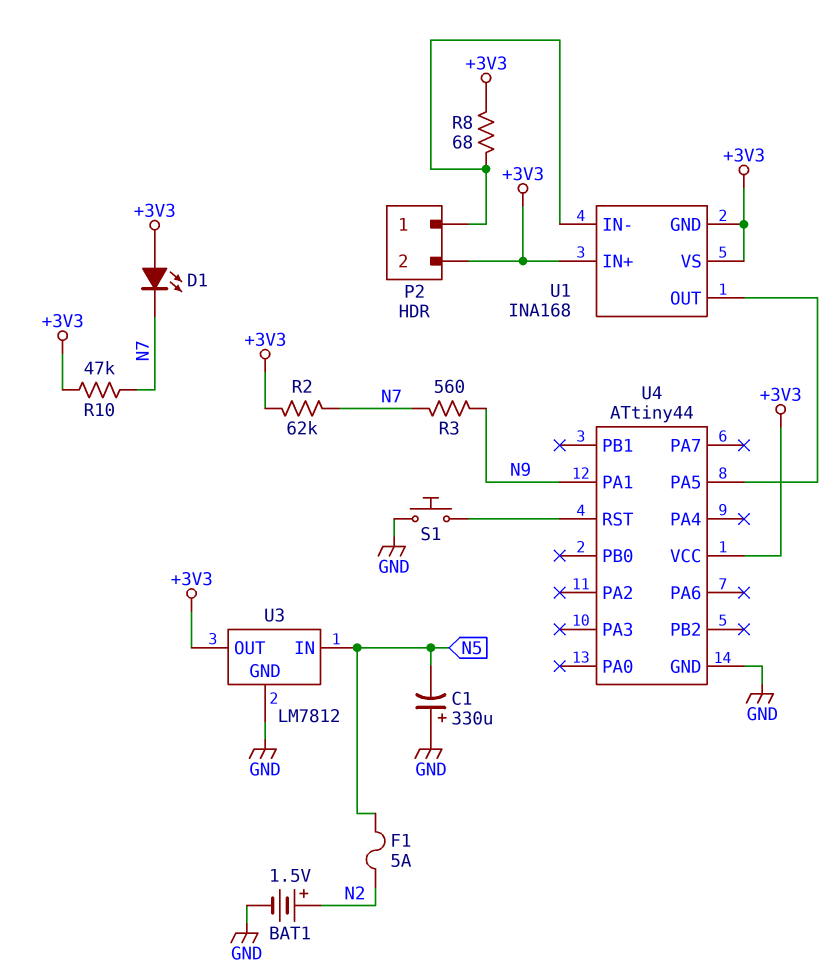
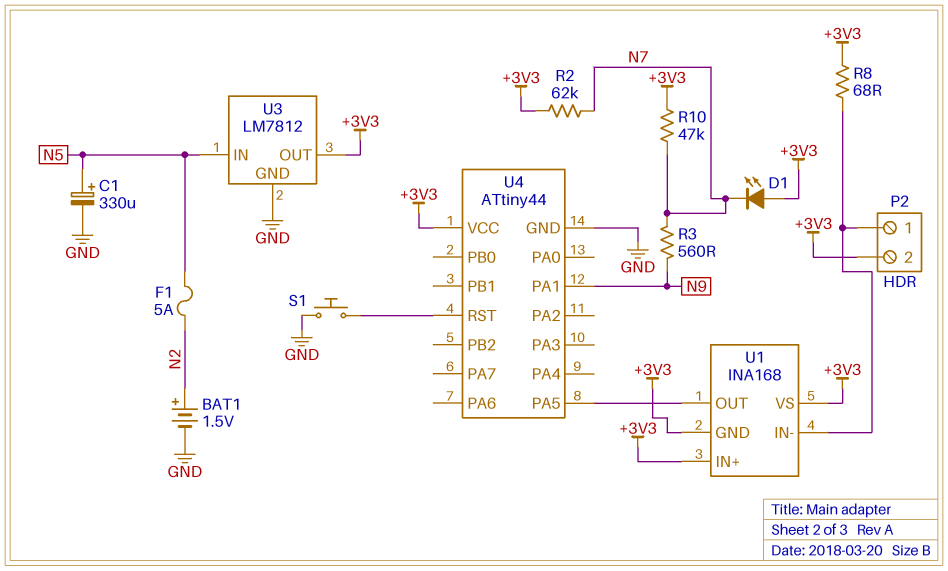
C1: 330uF (plus GND, minus N5) -> 330uF (plus N5, minus GND)

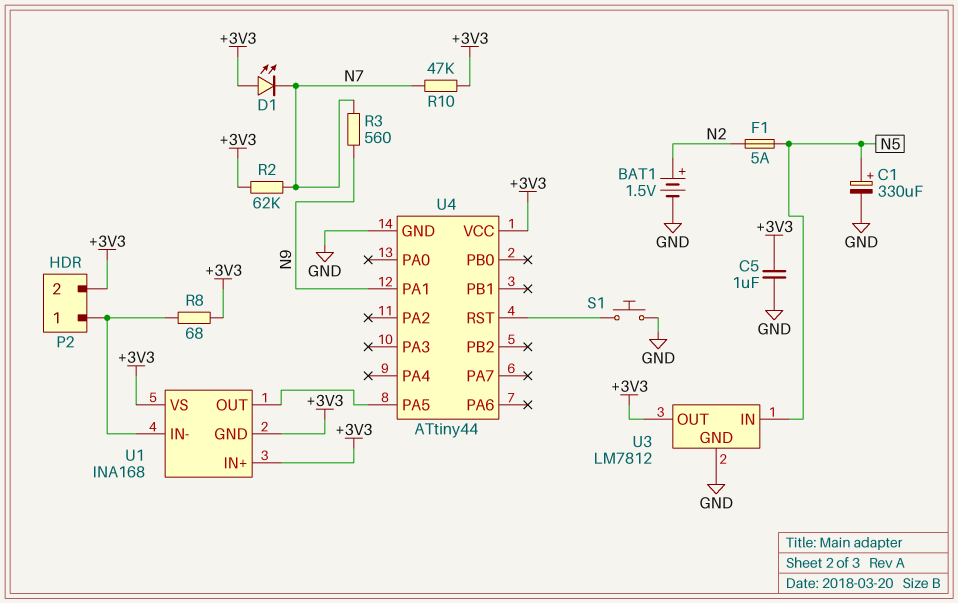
C5: none -> 1uF (+3V3, GND)

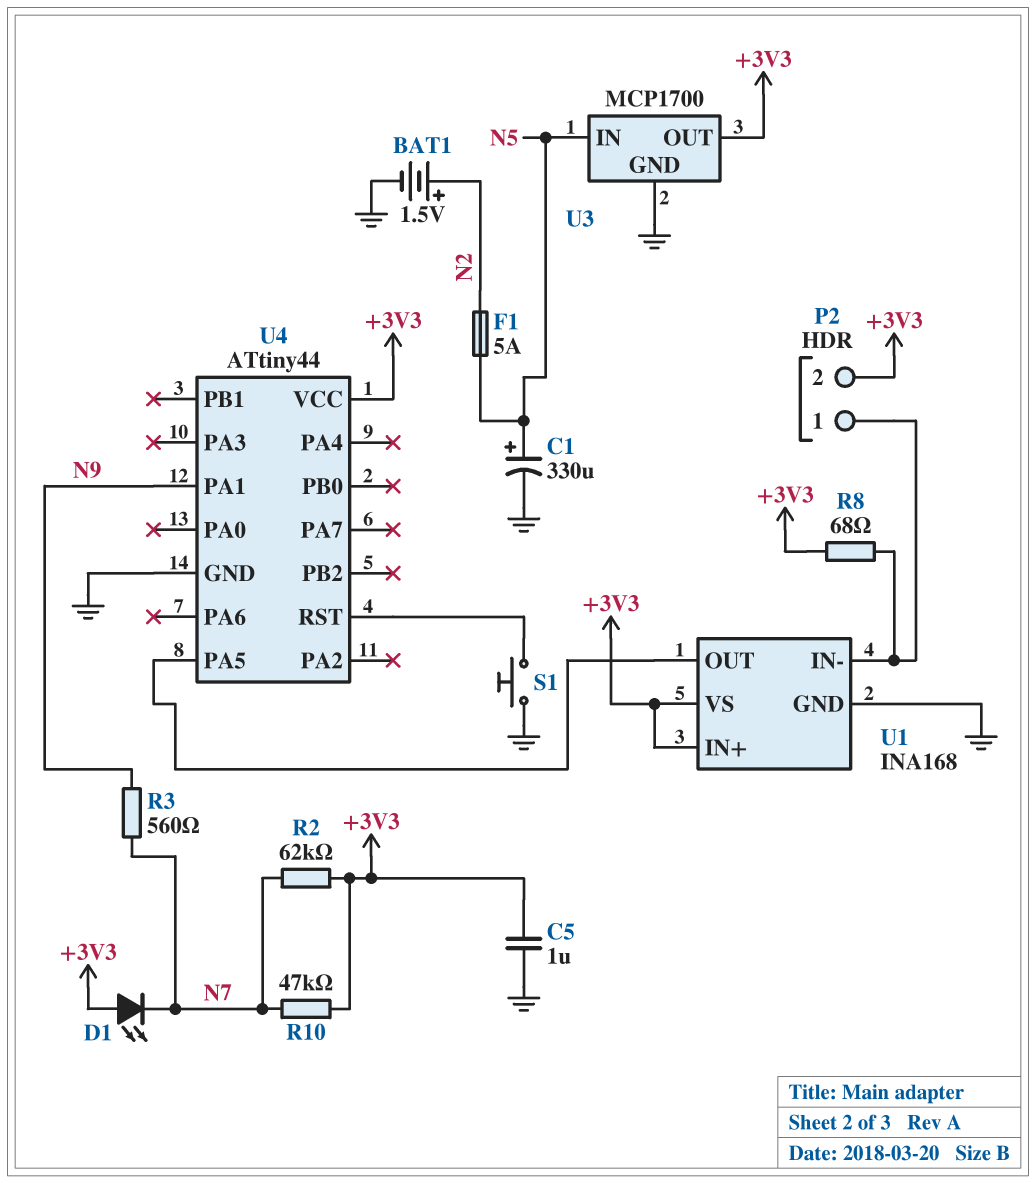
U1 pin GND: +3V3 -> GND
U3: LM7812 -> MCP1700

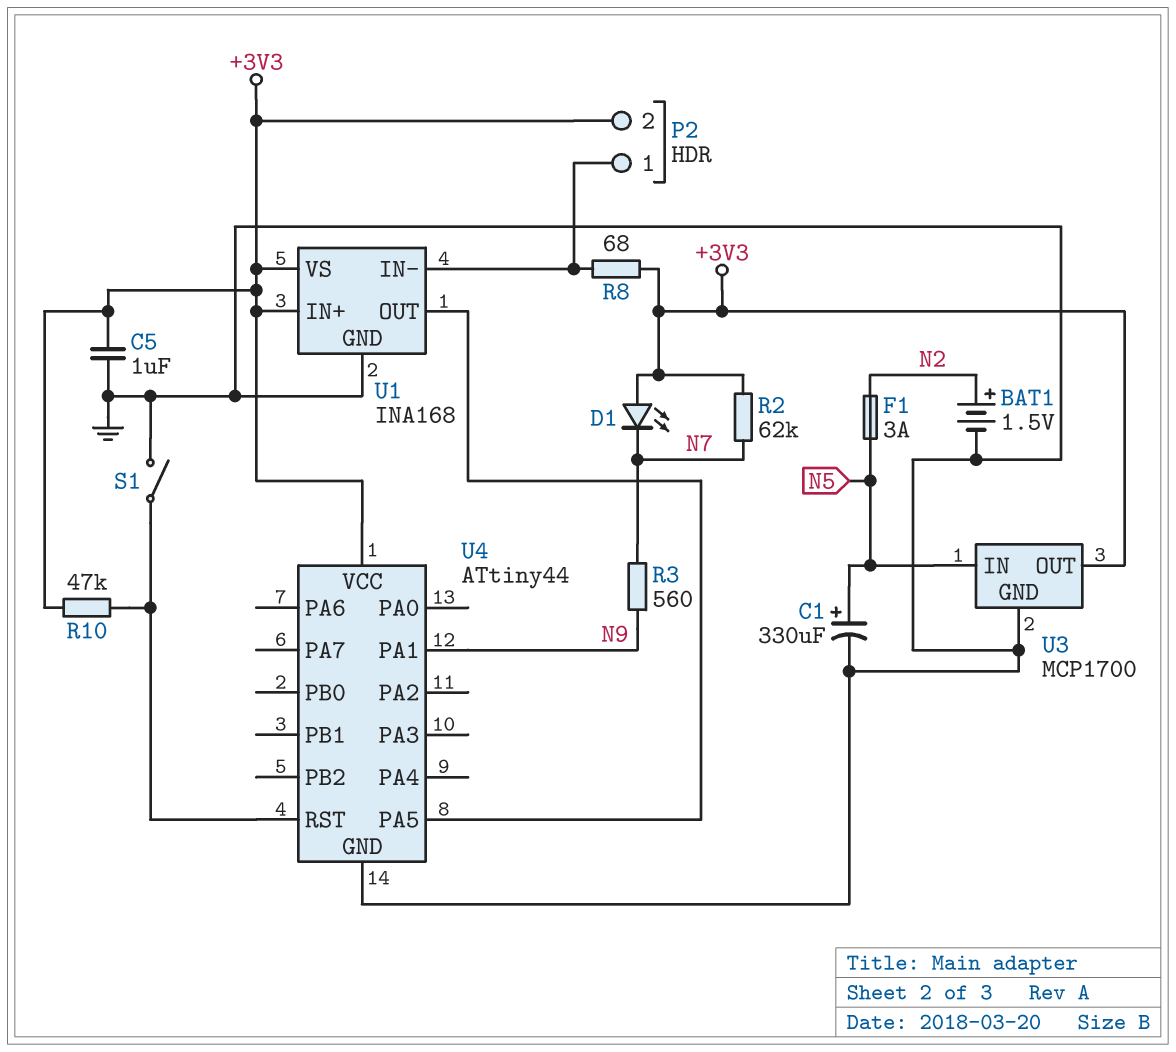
F1: 5A (N2, N5) -> 3A (N2, N5)
R10: 47k (+3V3, N7) -> 47k (+3V3, U4/RST)
S1: button (GND, U4/RST) -> switch (GND, U4/RST)

